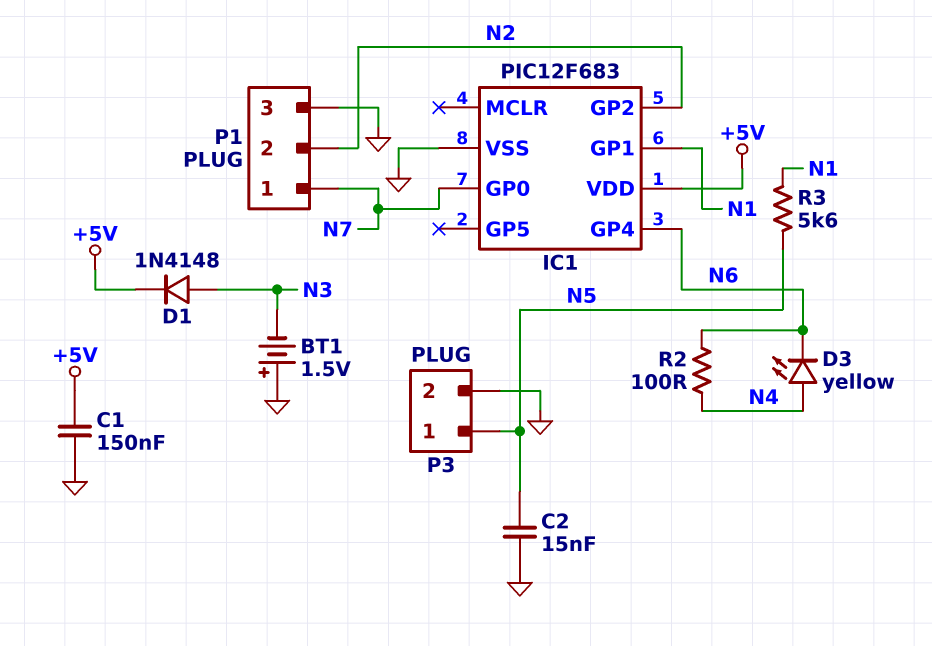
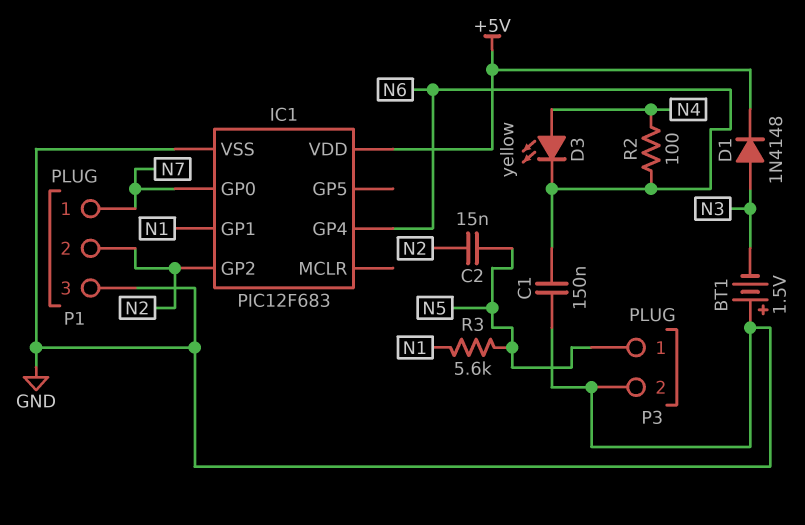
C1: 150nF (+5V, GND) -> 150nF (GND, N6)
C2: 15nF (GND, N5) -> 15nF (N2, N5)

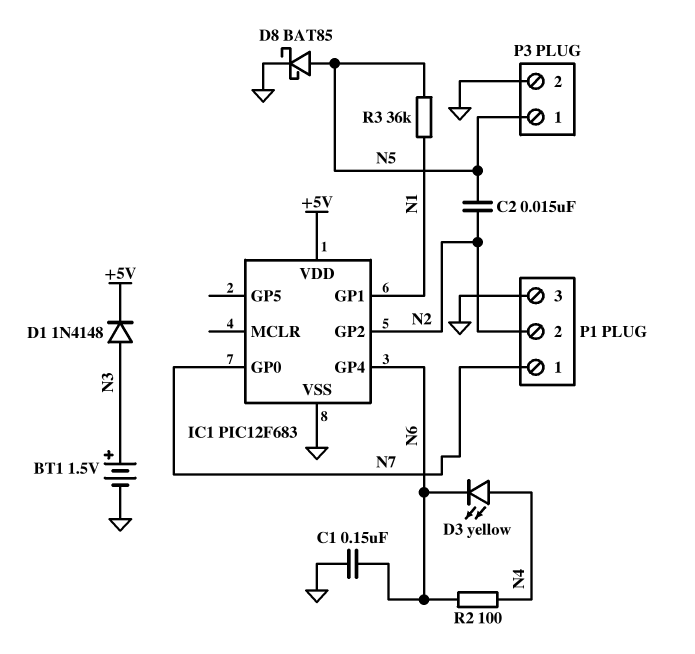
BT1: 1.5V (plus GND, minus N3) -> 1.5V (plus N3, minus GND)
D8: none -> schottky BAT85 (A N5, K GND)
R3: 5.6k (N1, N5) -> 36k (N1, N5)

